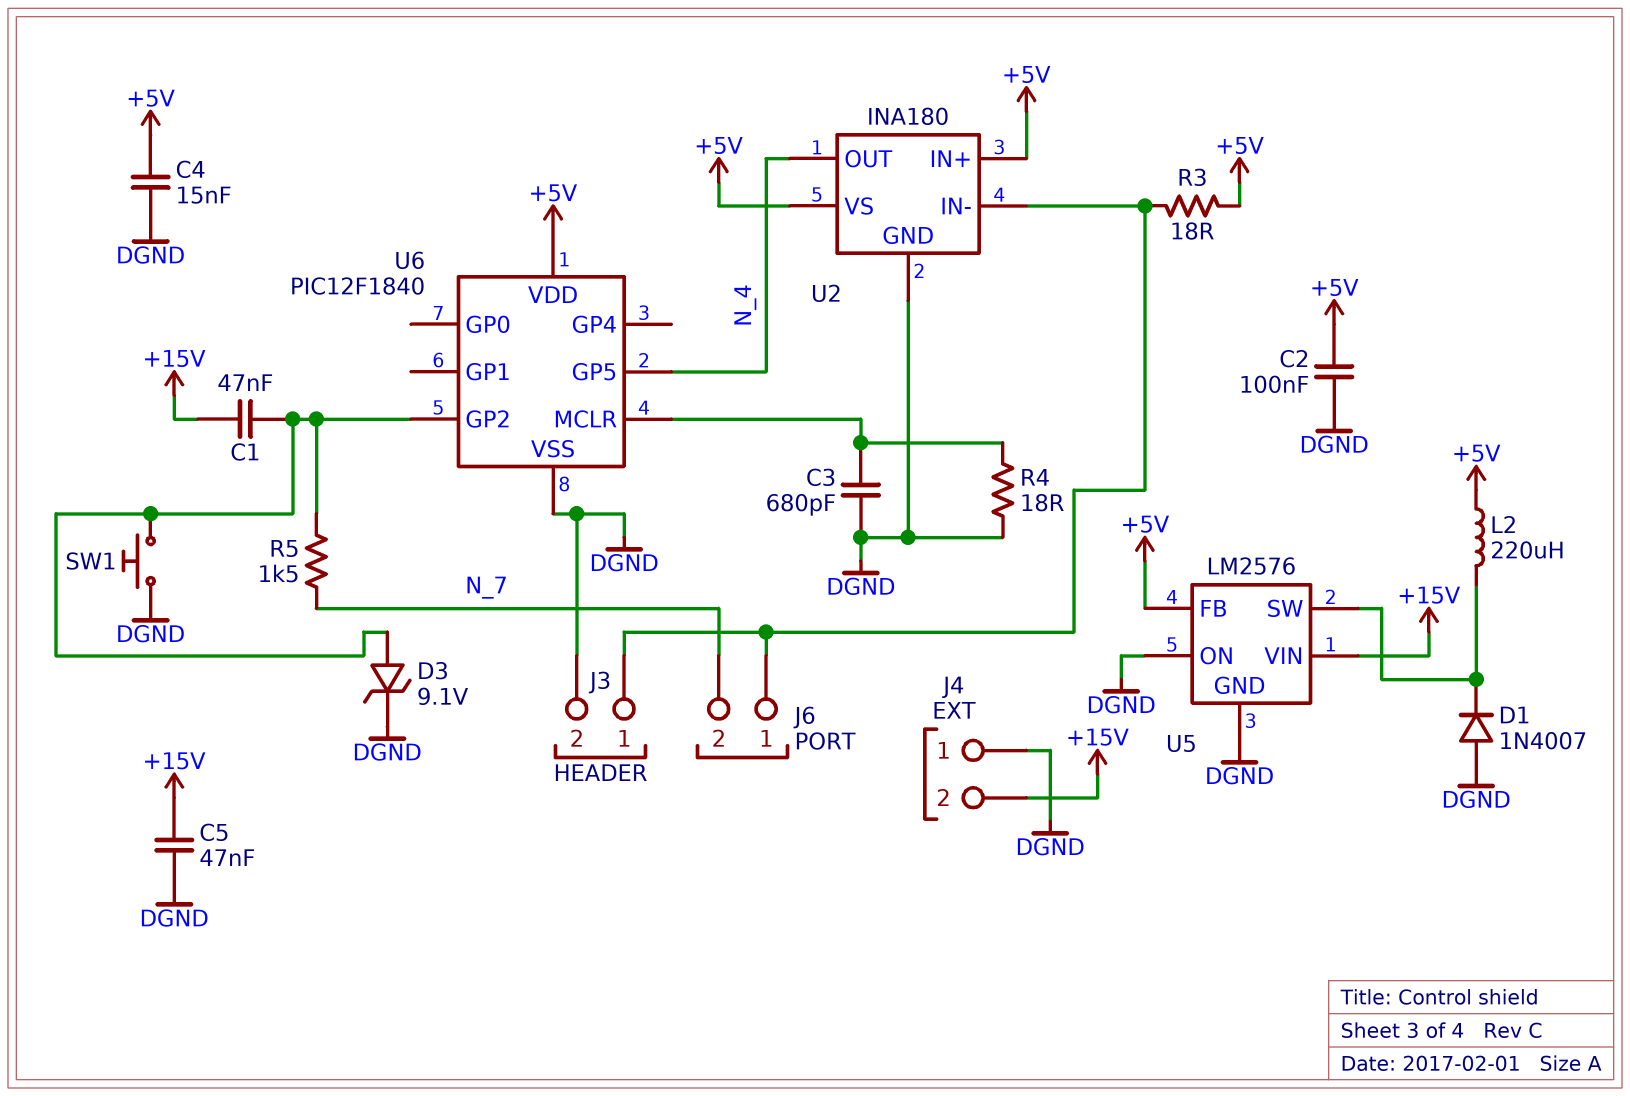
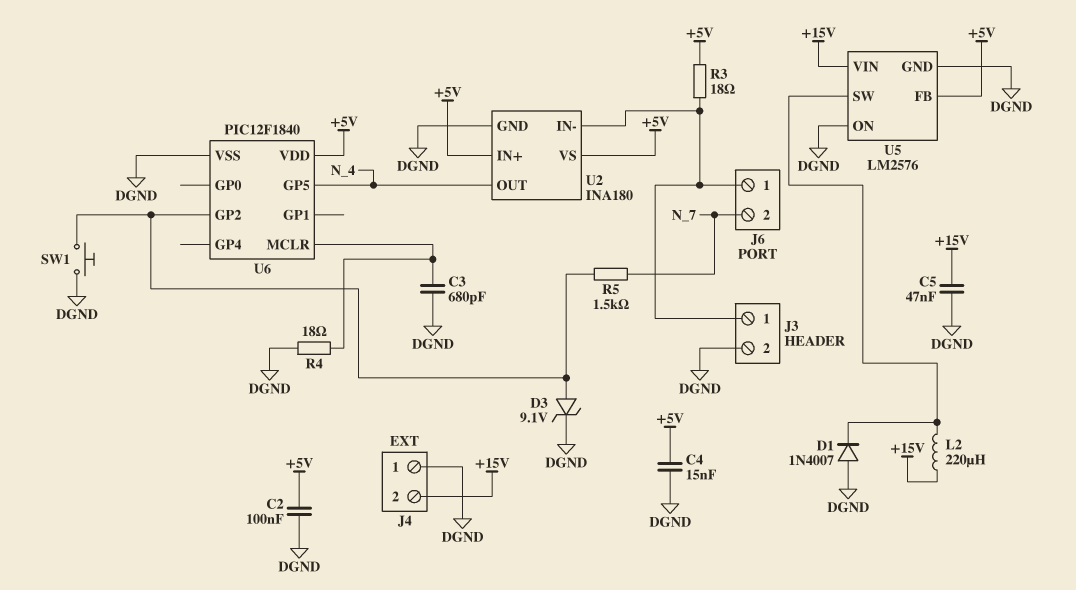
C1: 47nF (+15V, U6/GP2) -> none
L2: 220uH (+5V, U5/SW) -> 220uH (+15V, U5/SW)

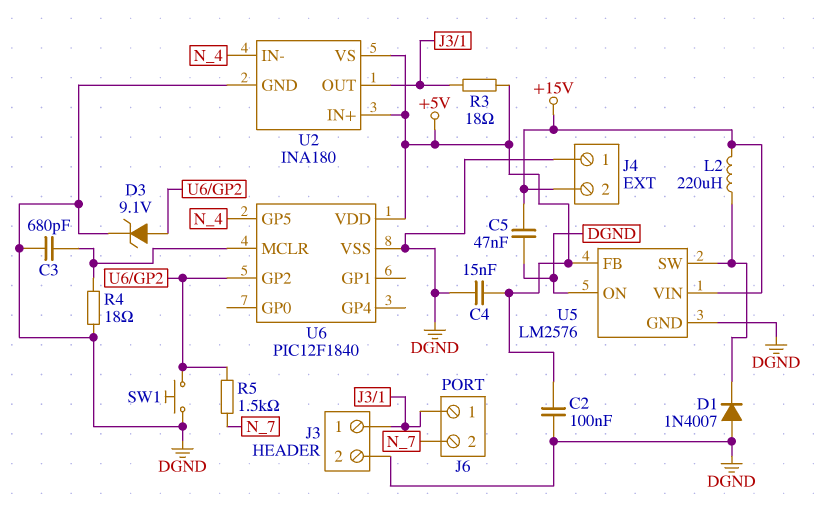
U2 pin IN-: J3/1 -> N_4
U2 pin OUT: N_4 -> J3/1

